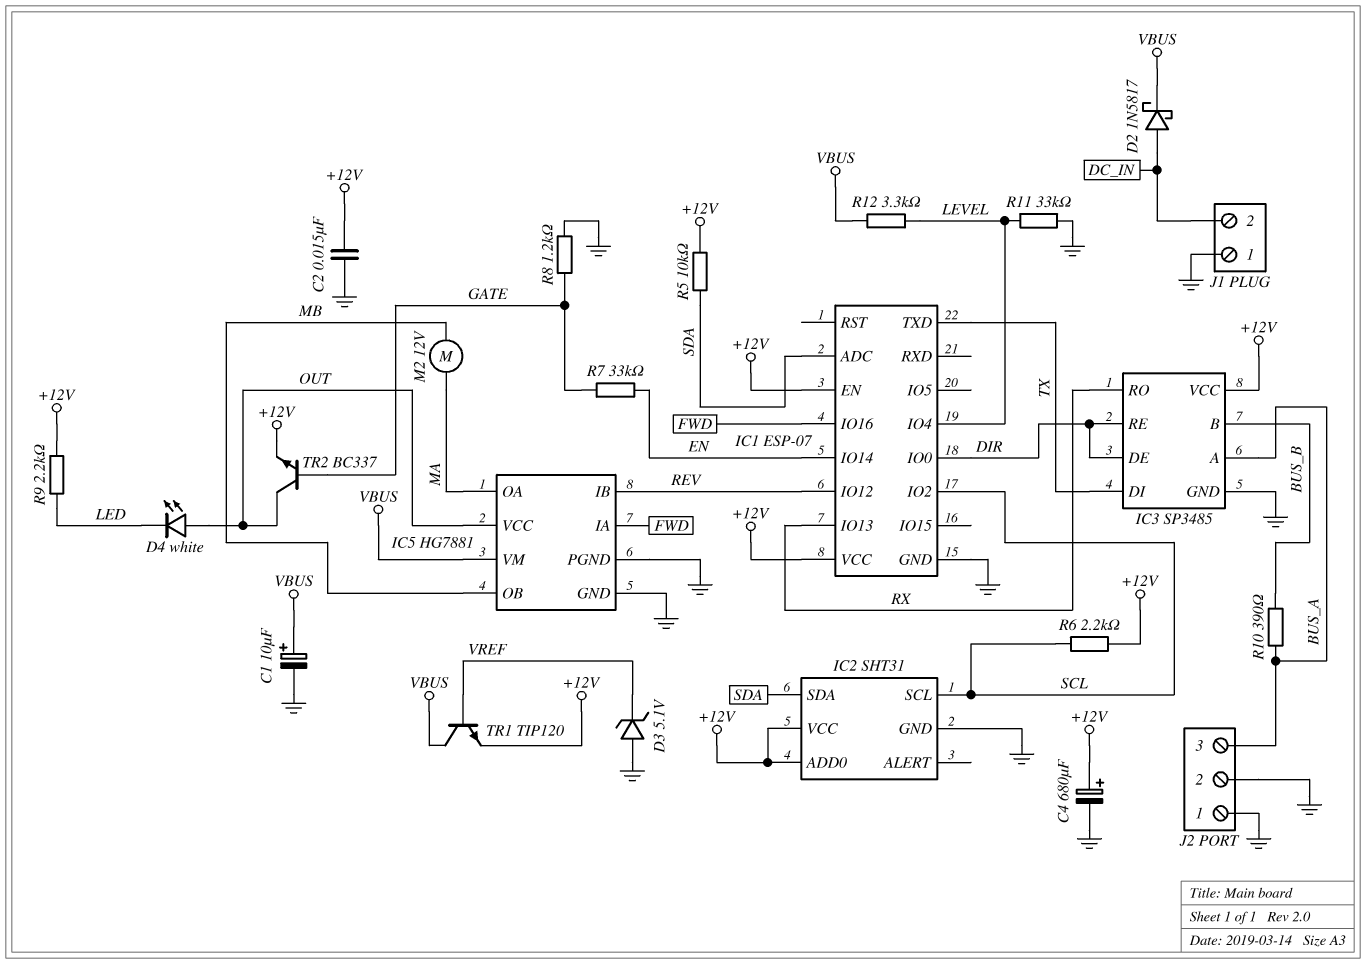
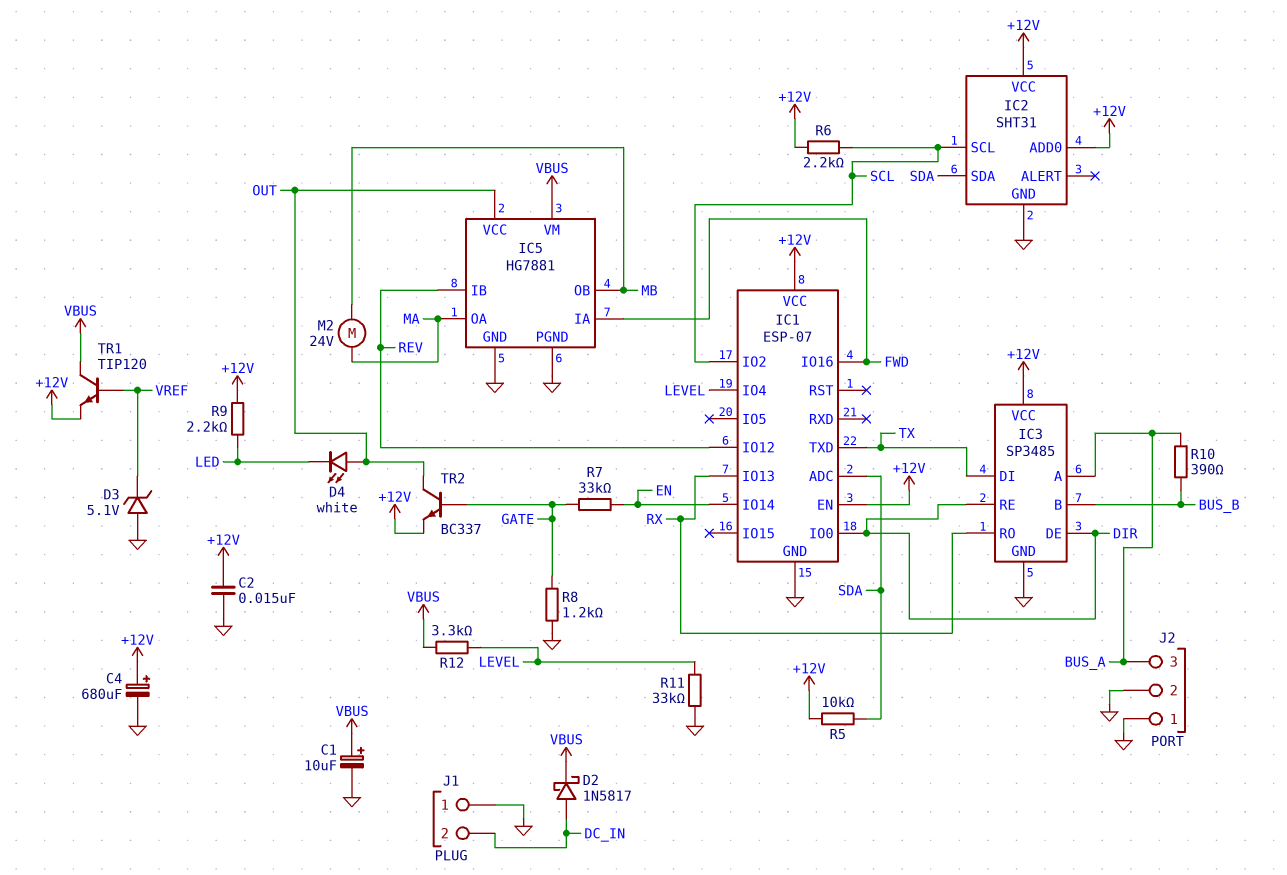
M2: motor 12V (MA, MB) -> motor 24V (MA, MB)

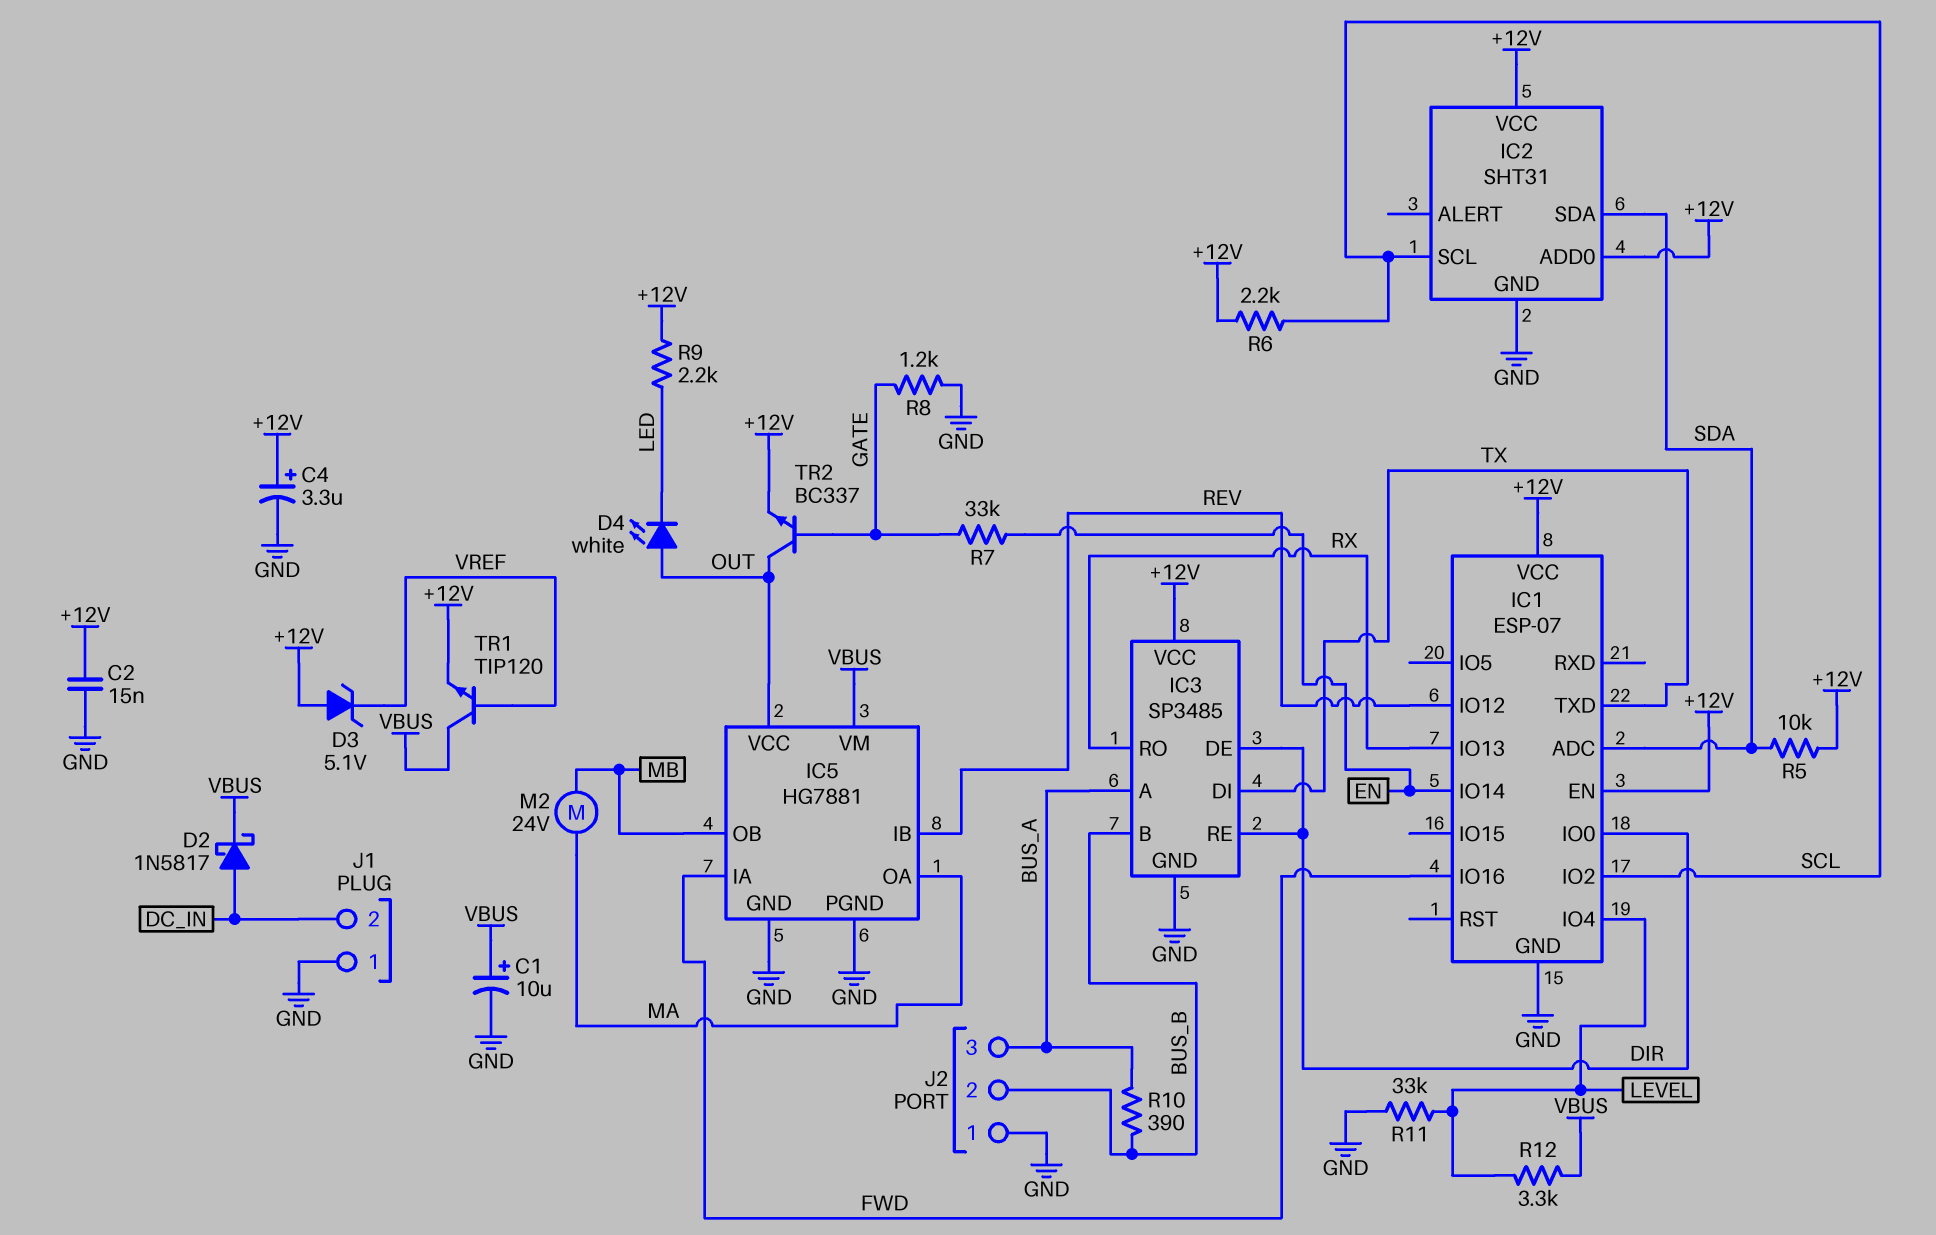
C4: 680uF (plus +12V, minus GND) -> 3.3uF (plus +12V, minus GND)
D3: zener 5.1V (A GND, K VREF) -> zener 5.1V (A +12V, K VREF)
J2 pin 2: GND -> BUS_B

